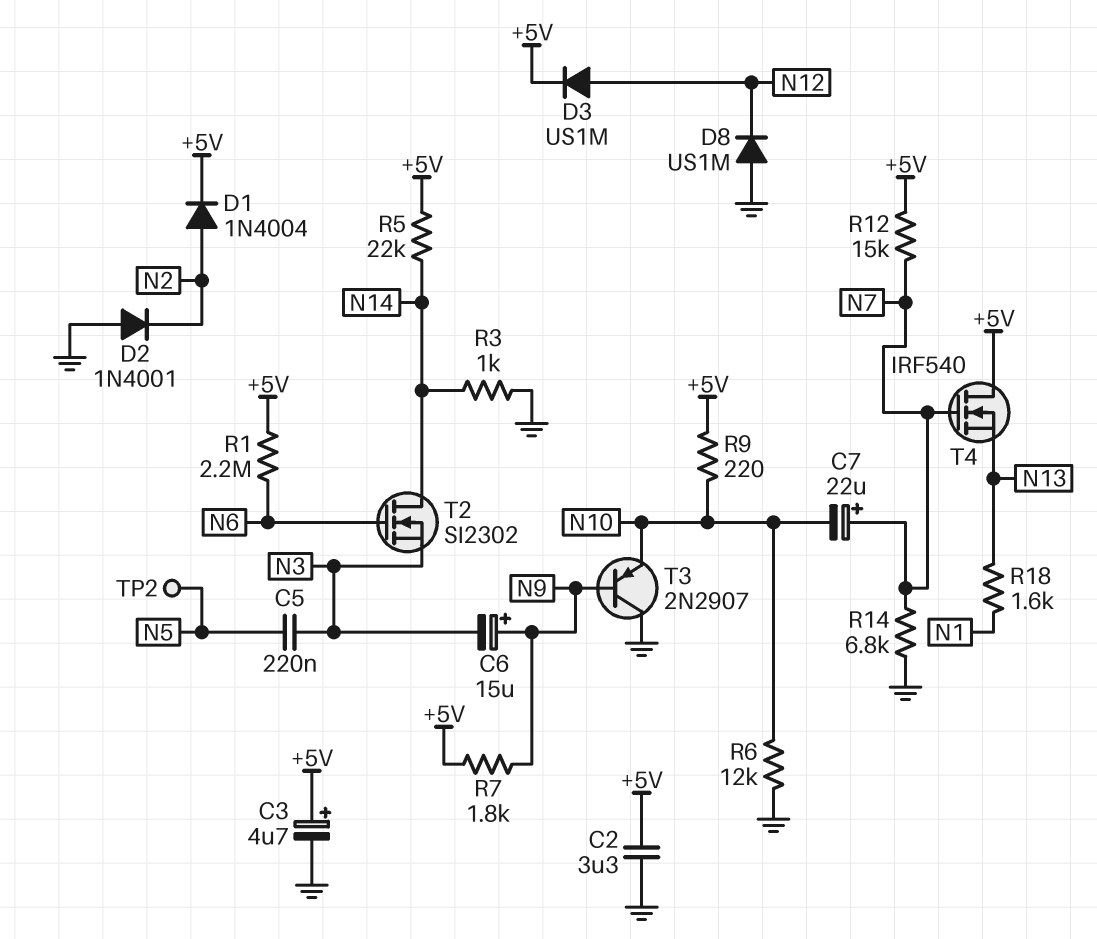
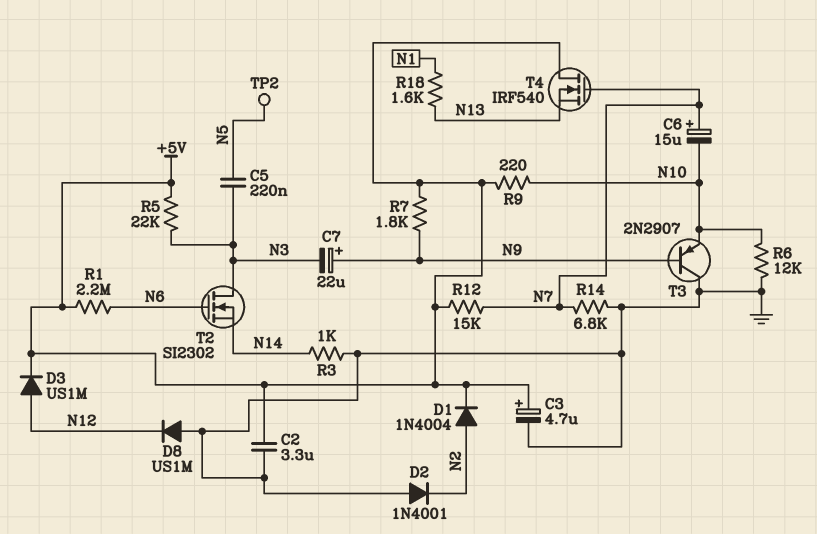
C6: 15uF (plus N9, minus N3) -> 15uF (plus N7, minus N10)
C7: 22uF (plus N7, minus N10) -> 22uF (plus N9, minus N3)
R5: 22k (+5V, N14) -> 22k (+5V, N3)
T2: NMOS SI2302 (G N6, D N14, S N3) -> NMOS SI2302 (G N6, D N3, S N14)

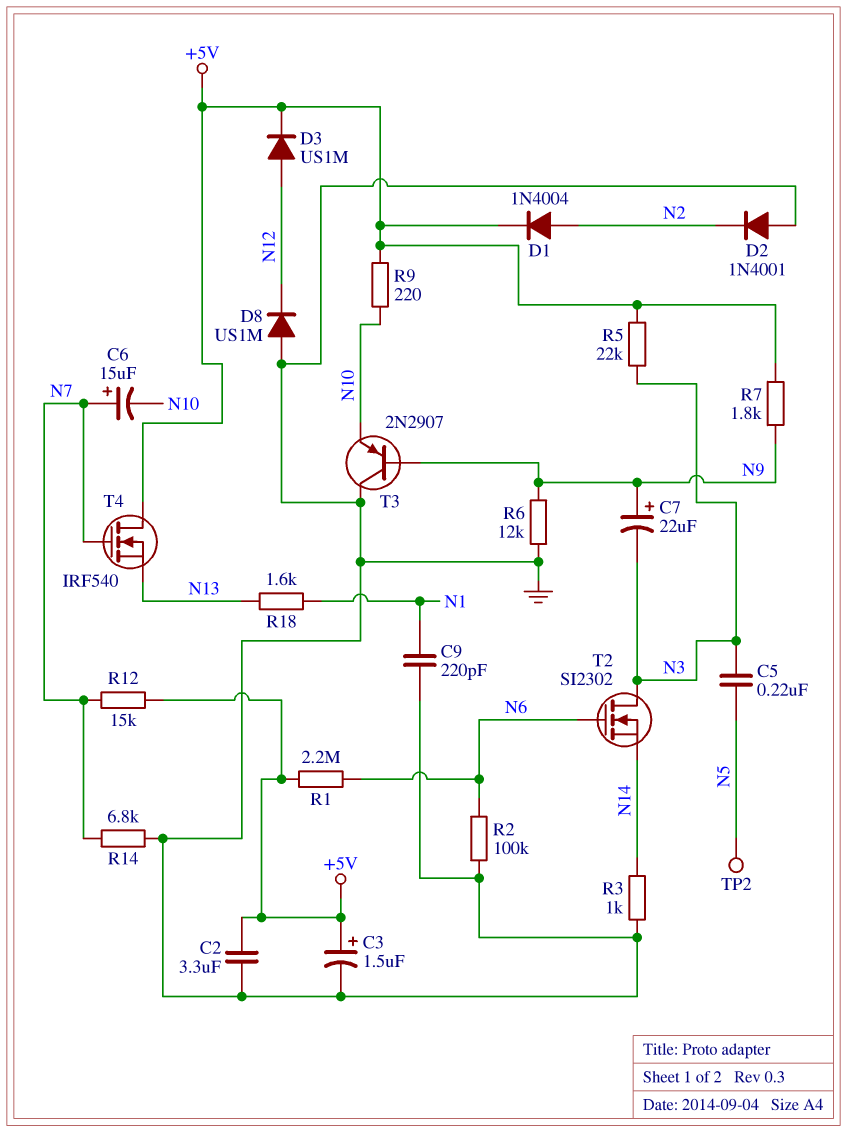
C3: 4.7uF (plus +5V, minus GND) -> 1.5uF (plus +5V, minus GND)
C9: none -> 220pF (GND, N1)
R2: none -> 100k (GND, N6)
R6: 12k (GND, N10) -> 12k (GND, N9)

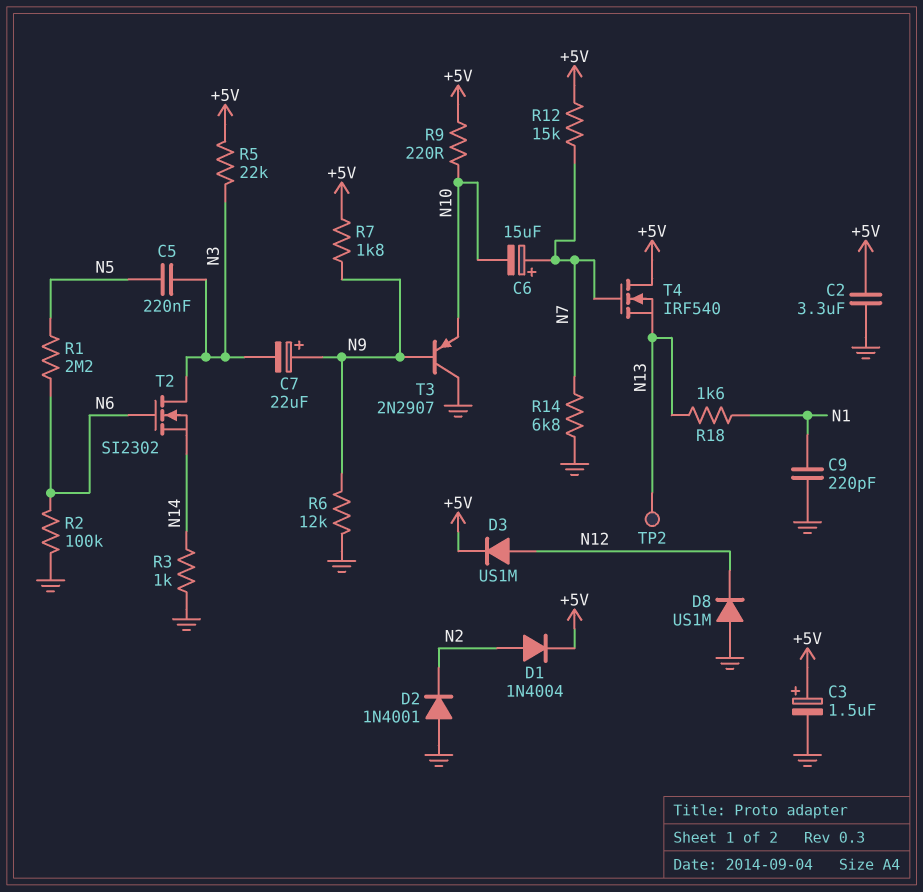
R1: 2.2M (+5V, N6) -> 2.2M (N5, N6)
TP2: test point (N5) -> test point (N13)

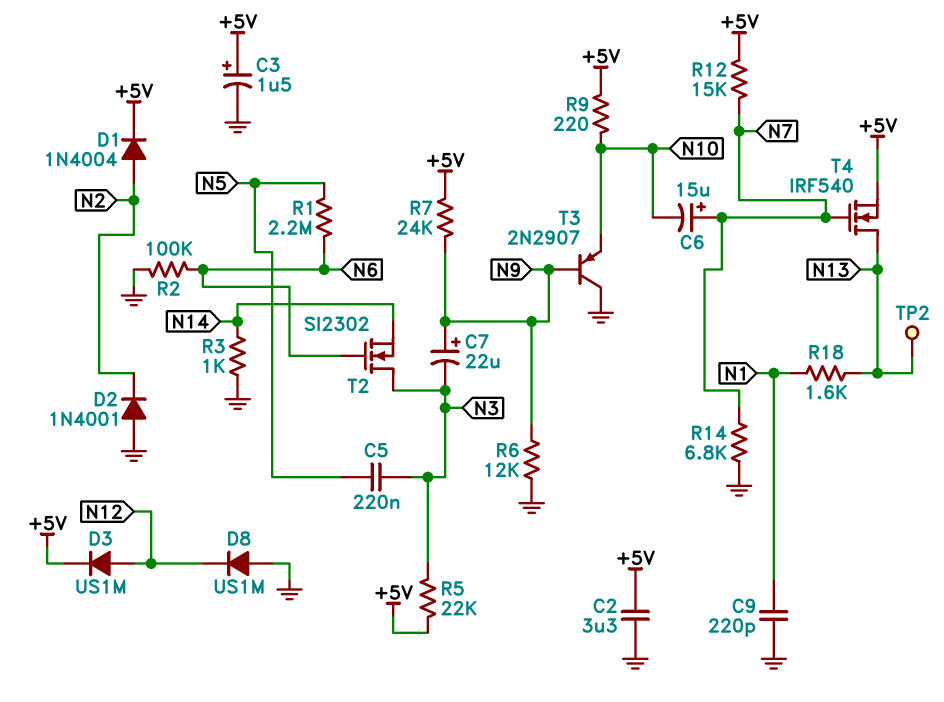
R7: 1.8k (+5V, N9) -> 24k (+5V, N9)
T4: NMOS IRF540 (G N7, D +5V, S N13) -> NMOS IRF540 (G N7, D N13, S +5V)

